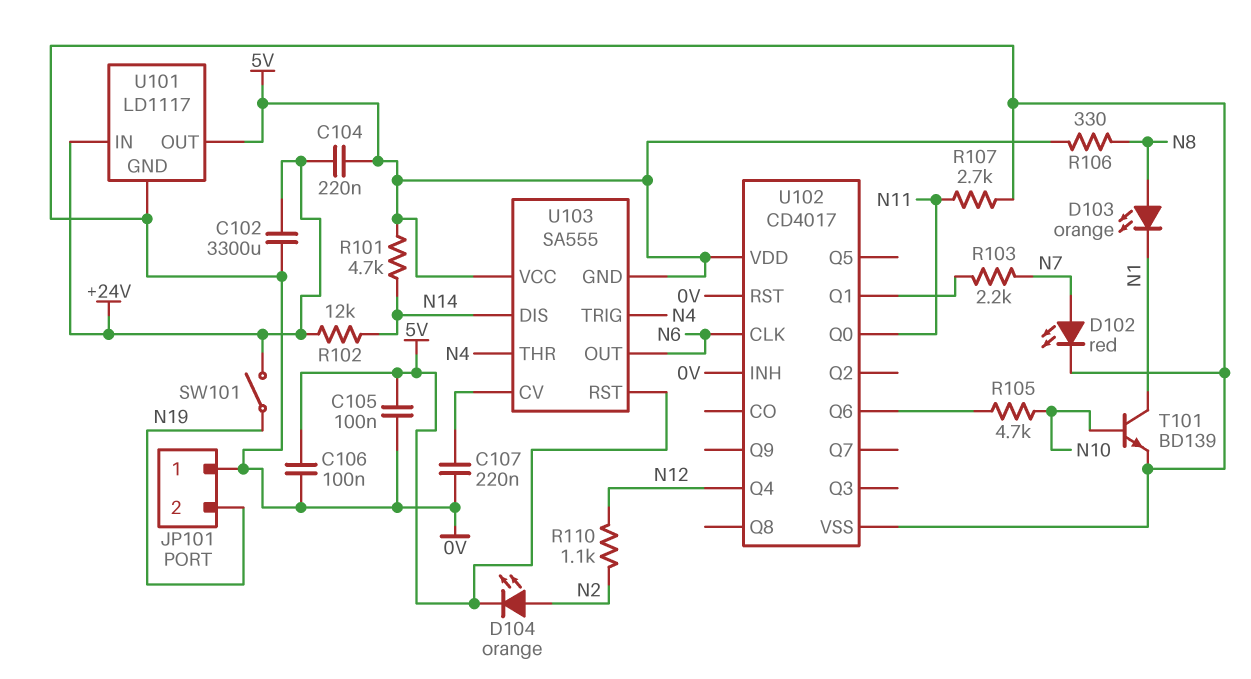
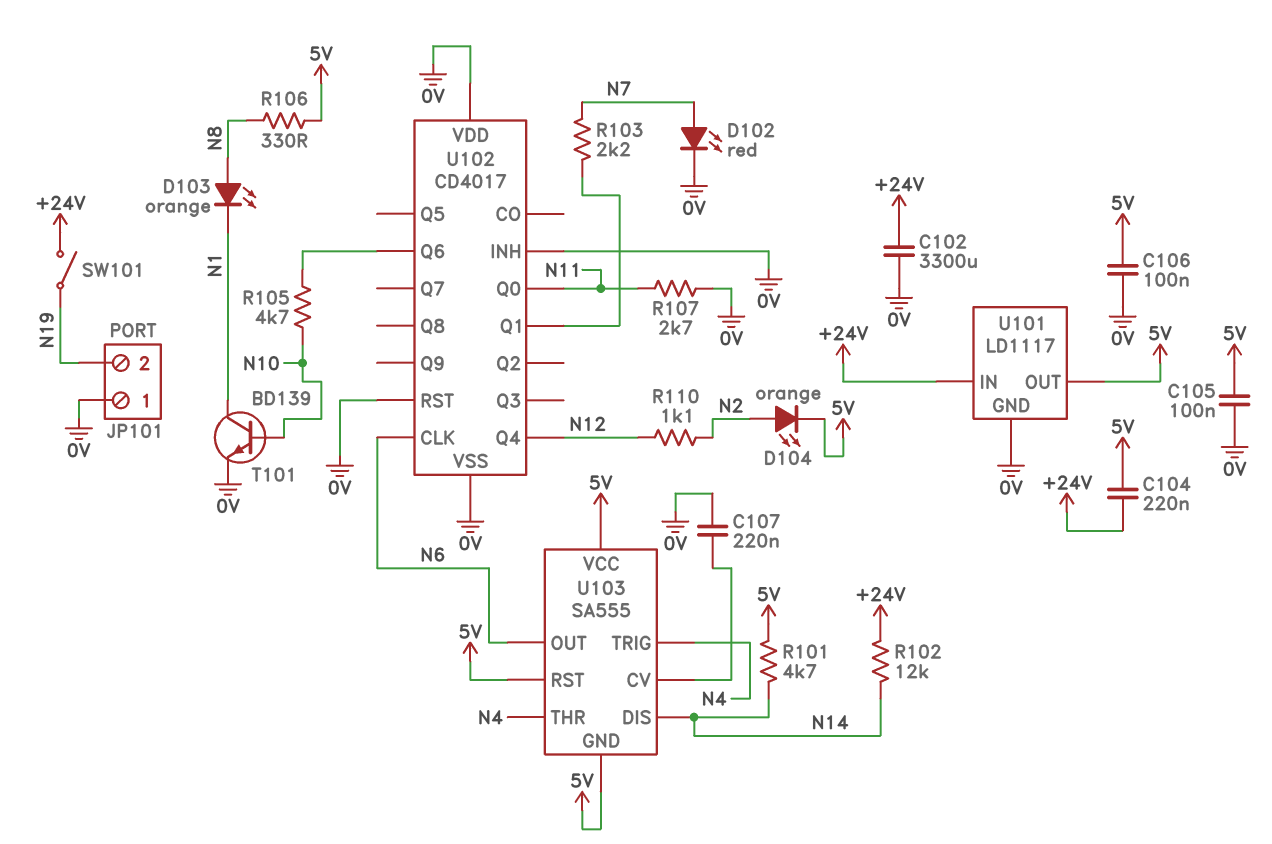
U102 pin VDD: 5V -> 0V

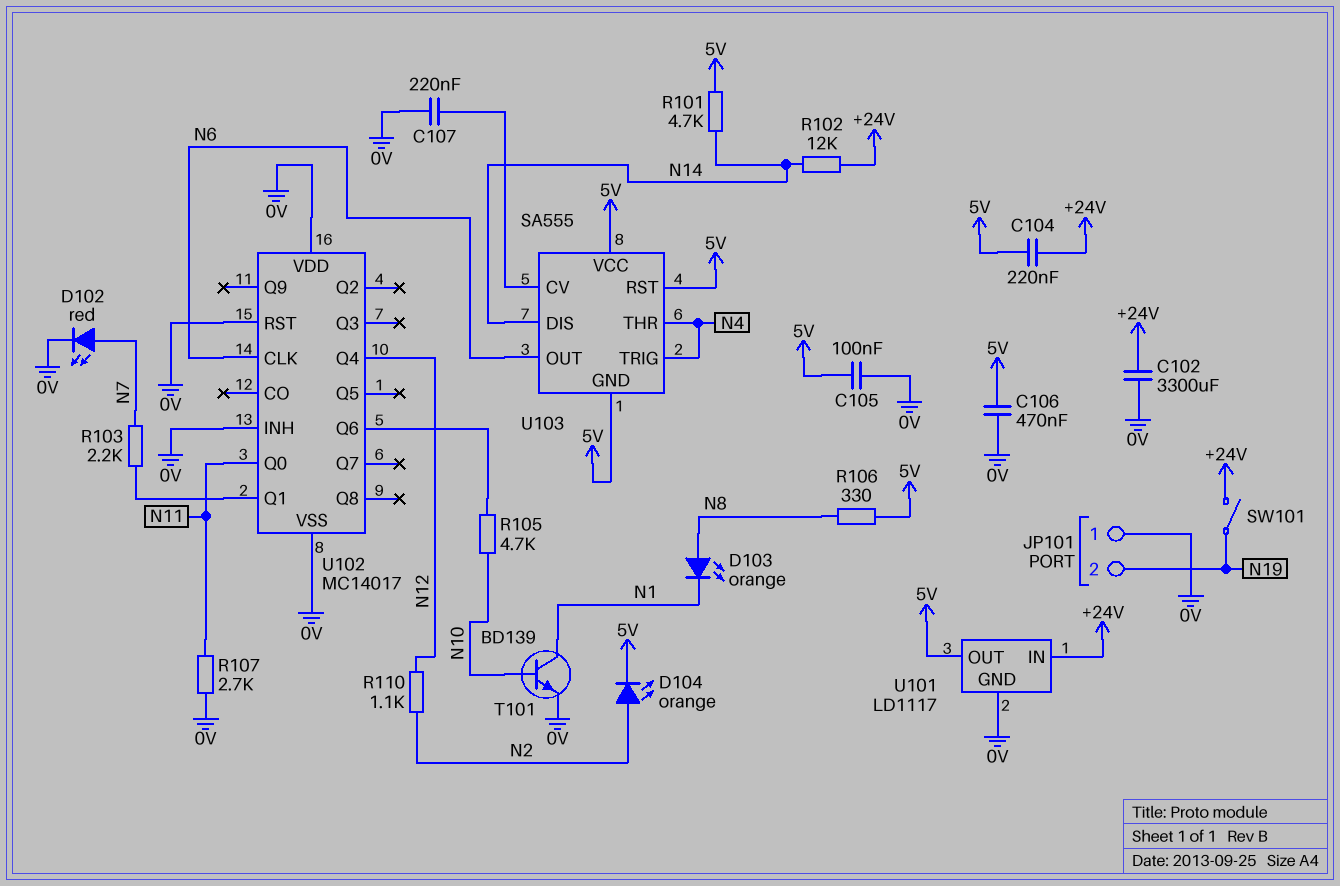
C106: 100nF (0V, 5V) -> 470nF (0V, 5V)
U102: CD4017 -> MC14017

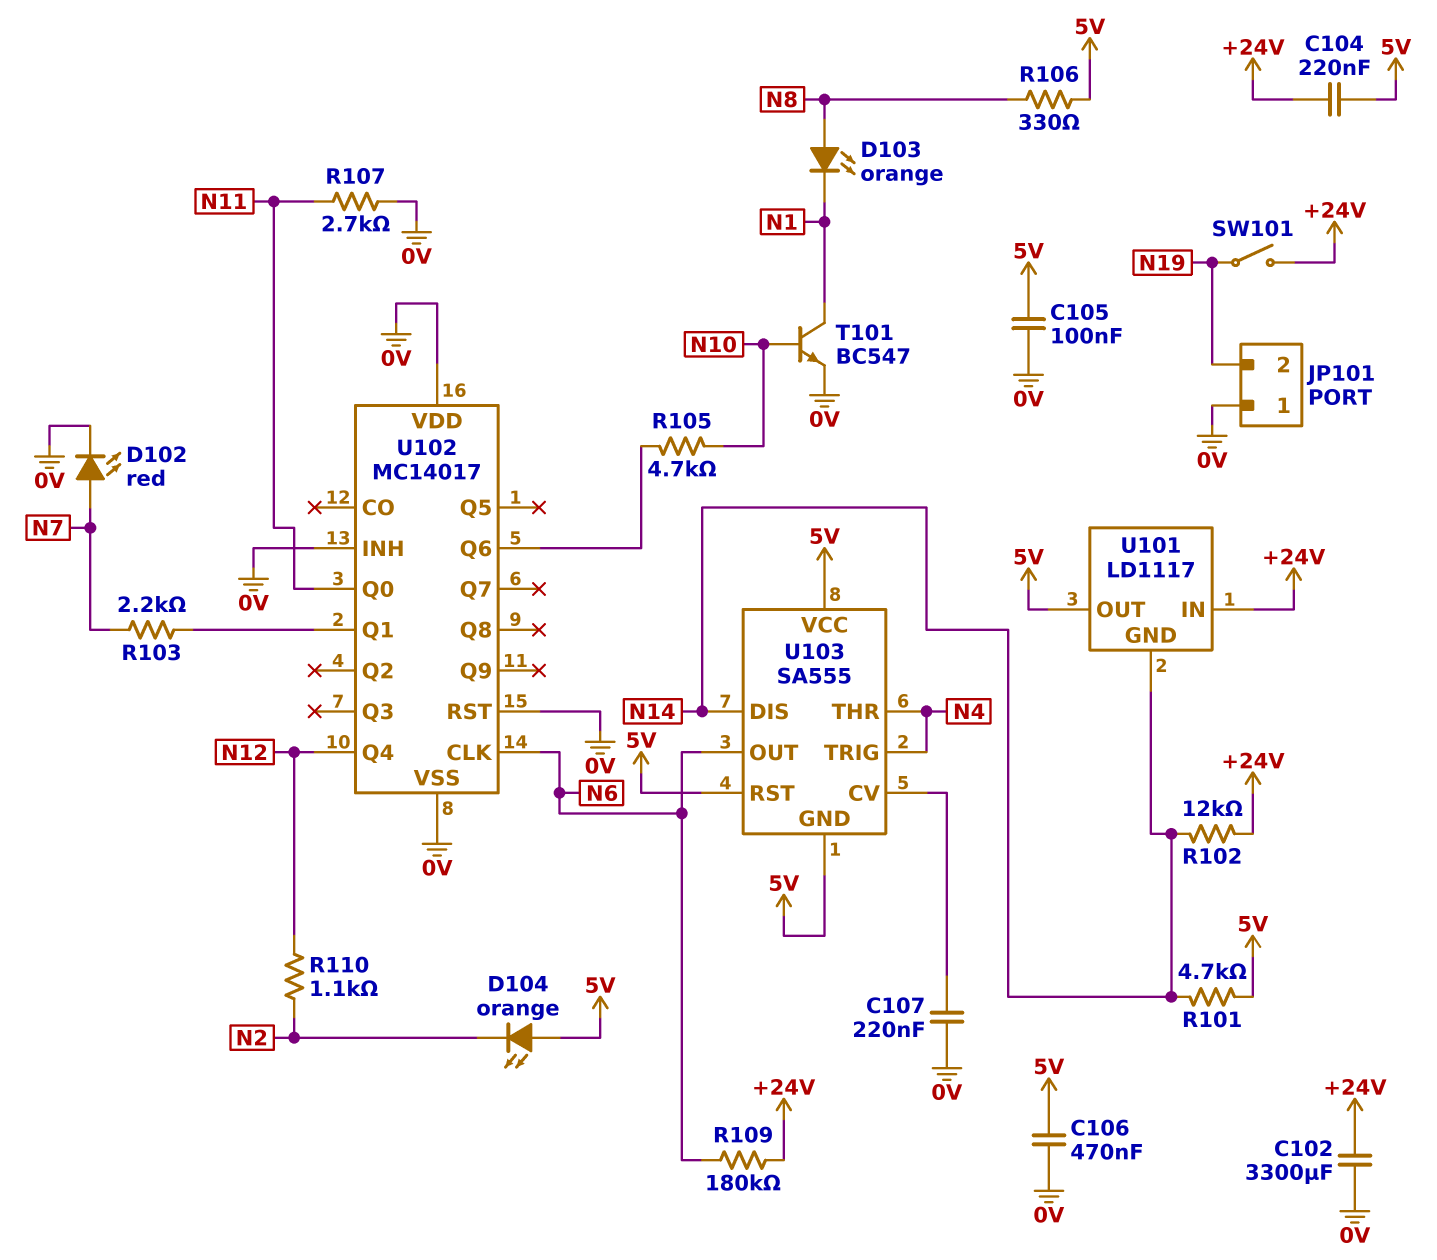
D104: LED orange (A N2, K 5V) -> LED orange (A 5V, K N2)
R109: none -> 180k (+24V, N6)
T101: NPN BD139 (B N10, C N1, E 0V) -> NPN BC547 (B N10, C N1, E 0V)
U101 pin GND: 0V -> N14

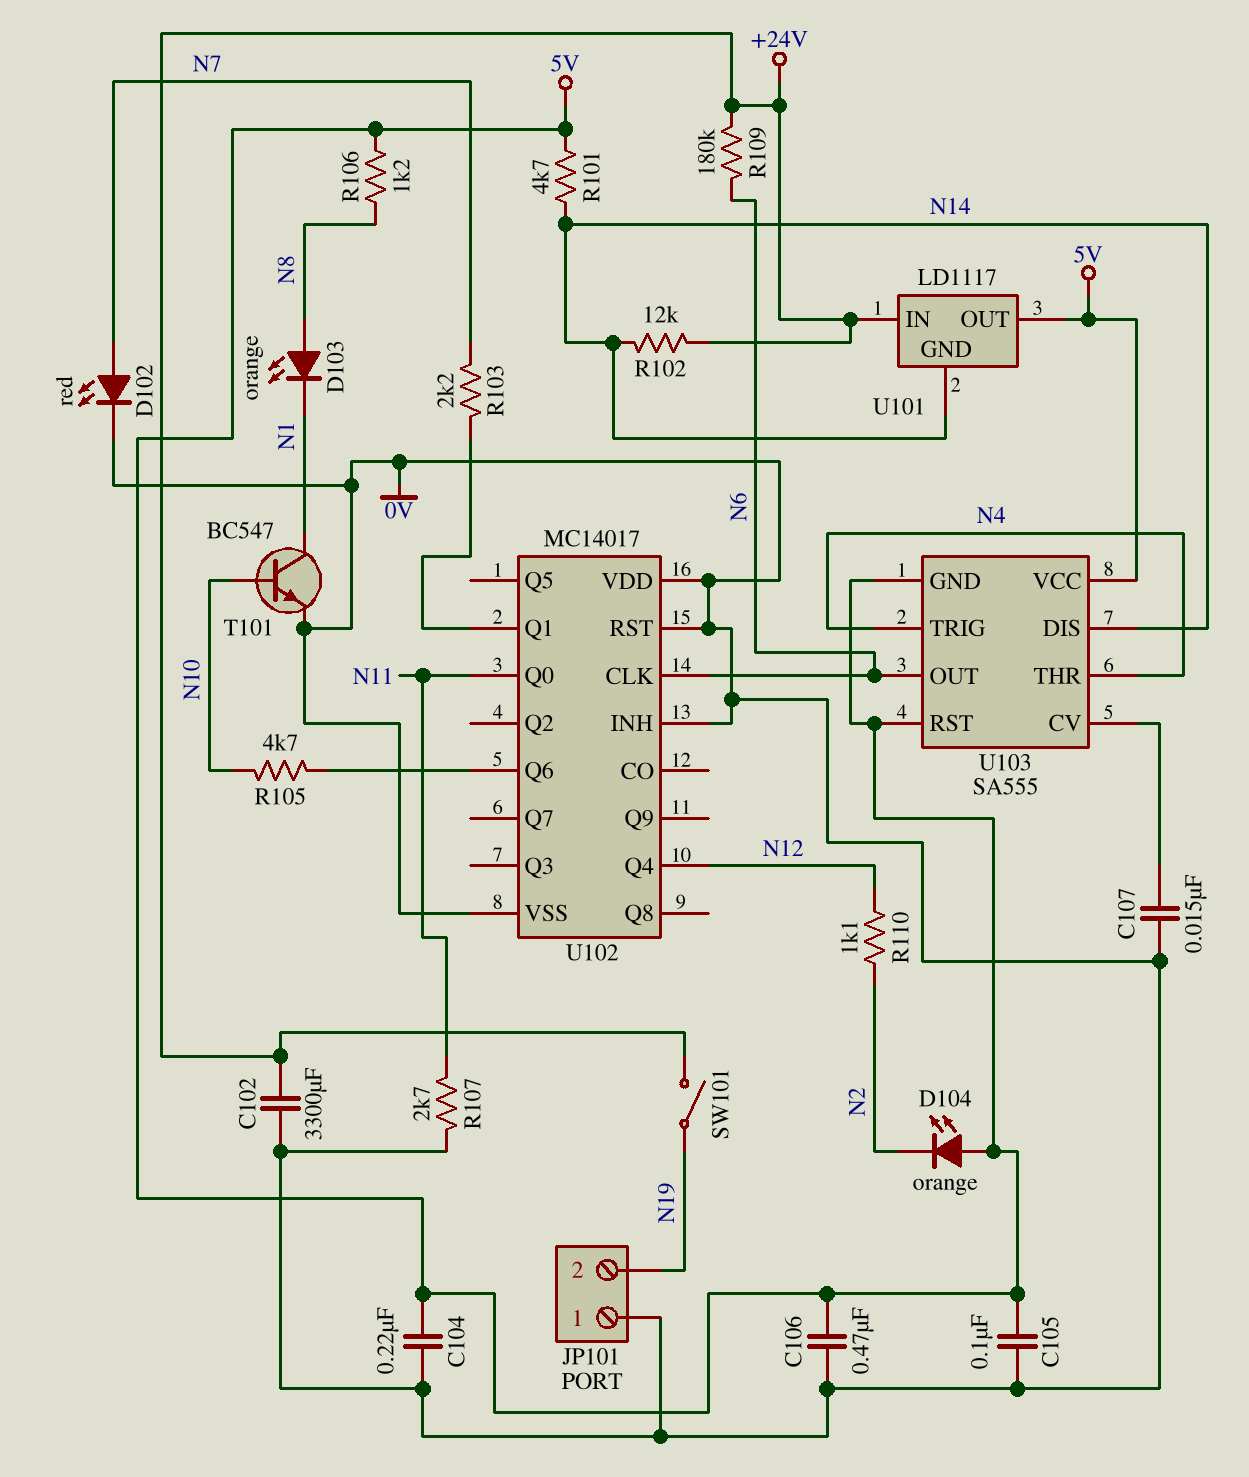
C104: 220nF (+24V, 5V) -> 220nF (0V, 5V)
C107: 220nF (0V, U103/CV) -> 15nF (0V, U103/CV)
R106: 330 (5V, N8) -> 1.2k (5V, N8)

